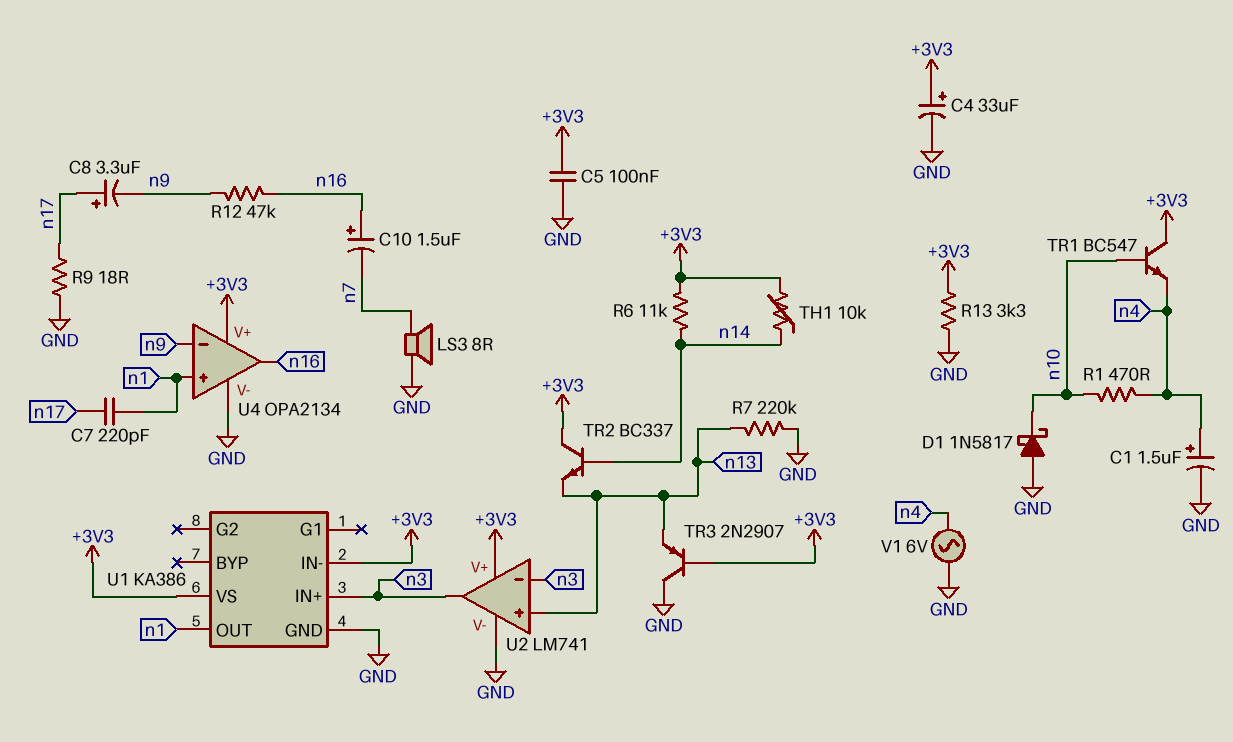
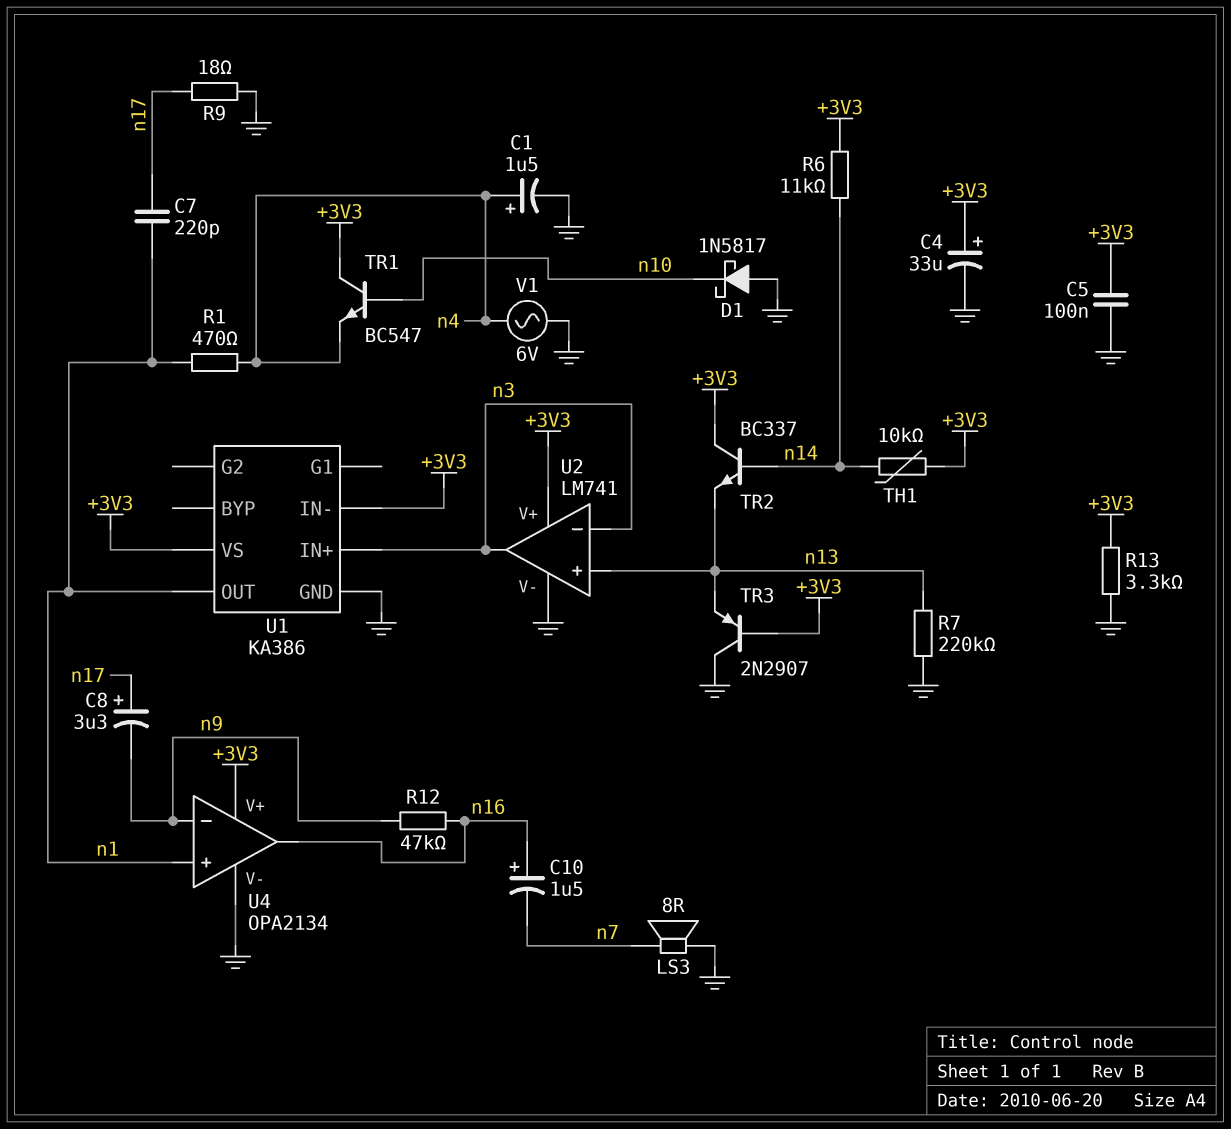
R1: 470 (n4, n10) -> 470 (n1, n4)

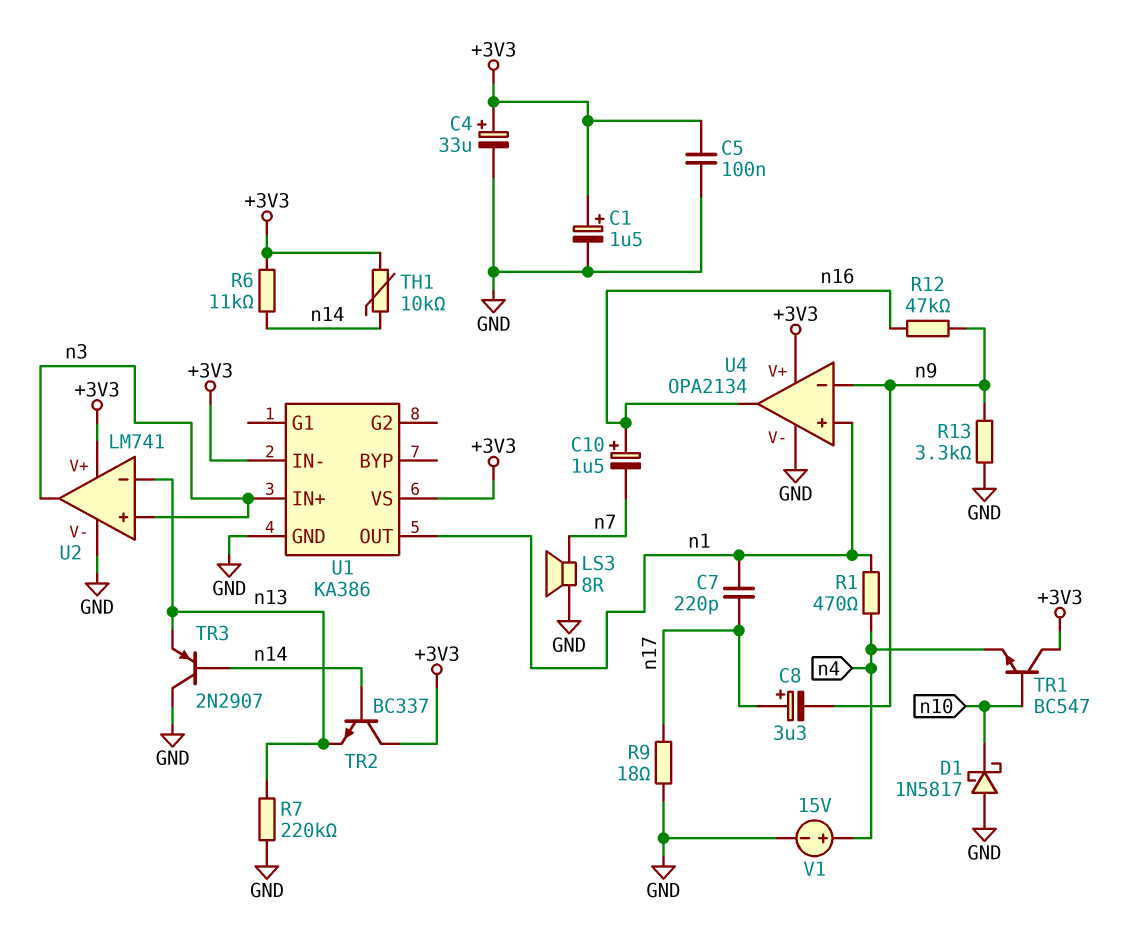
C1: 1.5uF (plus n4, minus GND) -> 1.5uF (plus +3V3, minus GND)
R13: 3.3k (+3V3, GND) -> 3.3k (GND, n9)
TR3: PNP 2N2907 (B +3V3, C GND, E n13) -> PNP 2N2907 (B n14, C GND, E n13)
U2 pin in+: n13 -> n3
U2 pin in-: n3 -> n13
V1: AC 6V (GND, n4) -> 15V (plus n4, minus GND)

